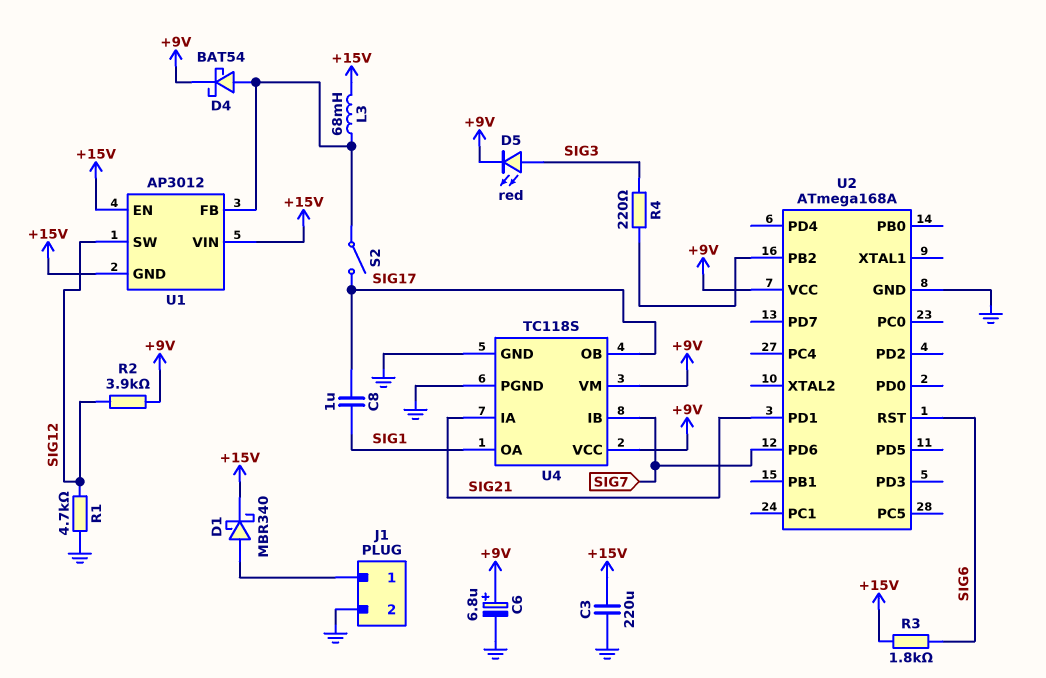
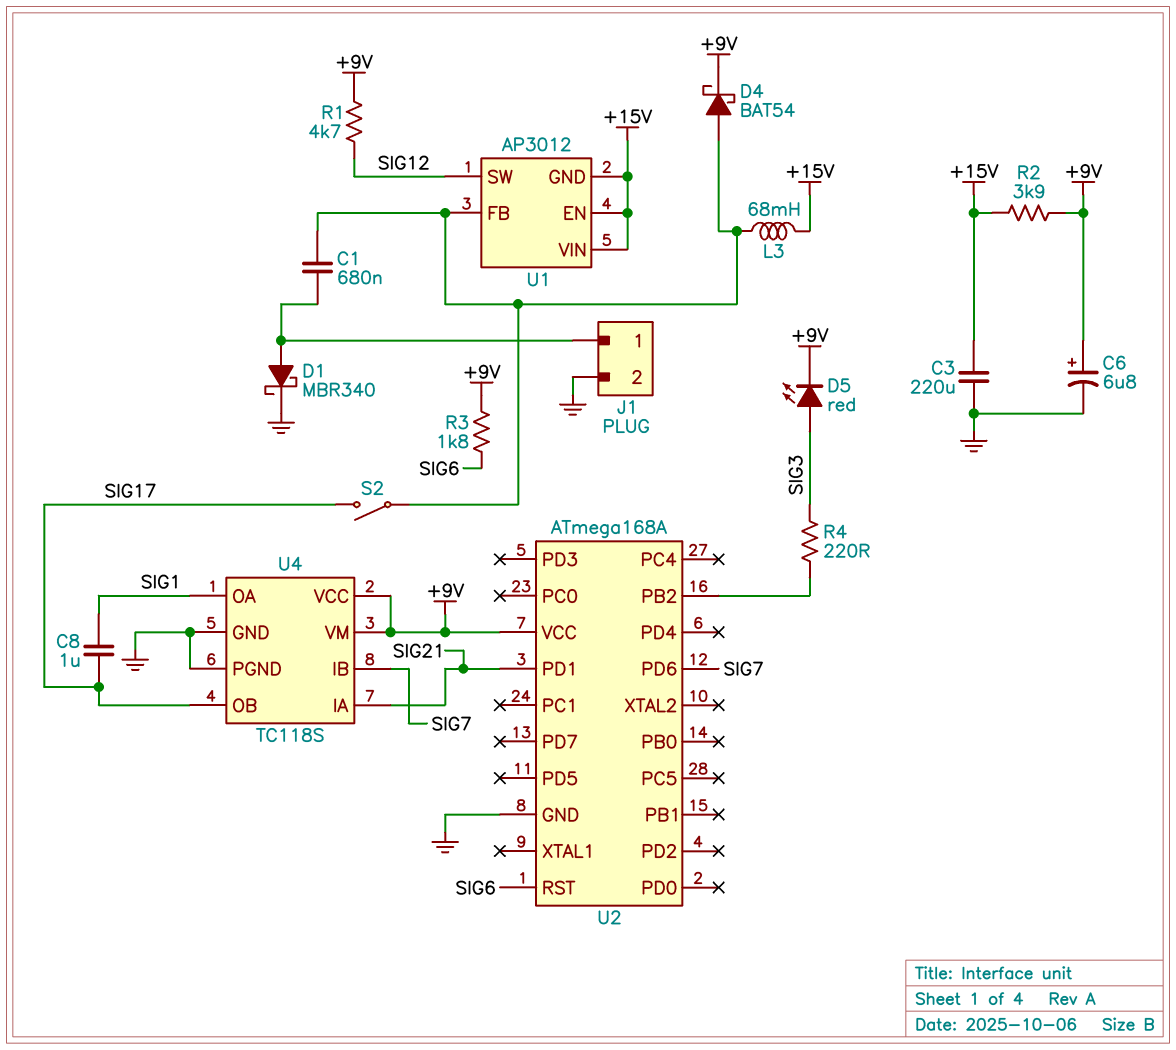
C1: none -> 680nF (J1/1, U1/FB)
D1: schottky MBR340 (A J1/1, K +15V) -> schottky MBR340 (A J1/1, K GND)
R1: 4.7k (GND, SIG12) -> 4.7k (+9V, SIG12)
R2: 3.9k (+9V, SIG12) -> 3.9k (+9V, +15V)
R3: 1.8k (+15V, SIG6) -> 1.8k (+9V, SIG6)

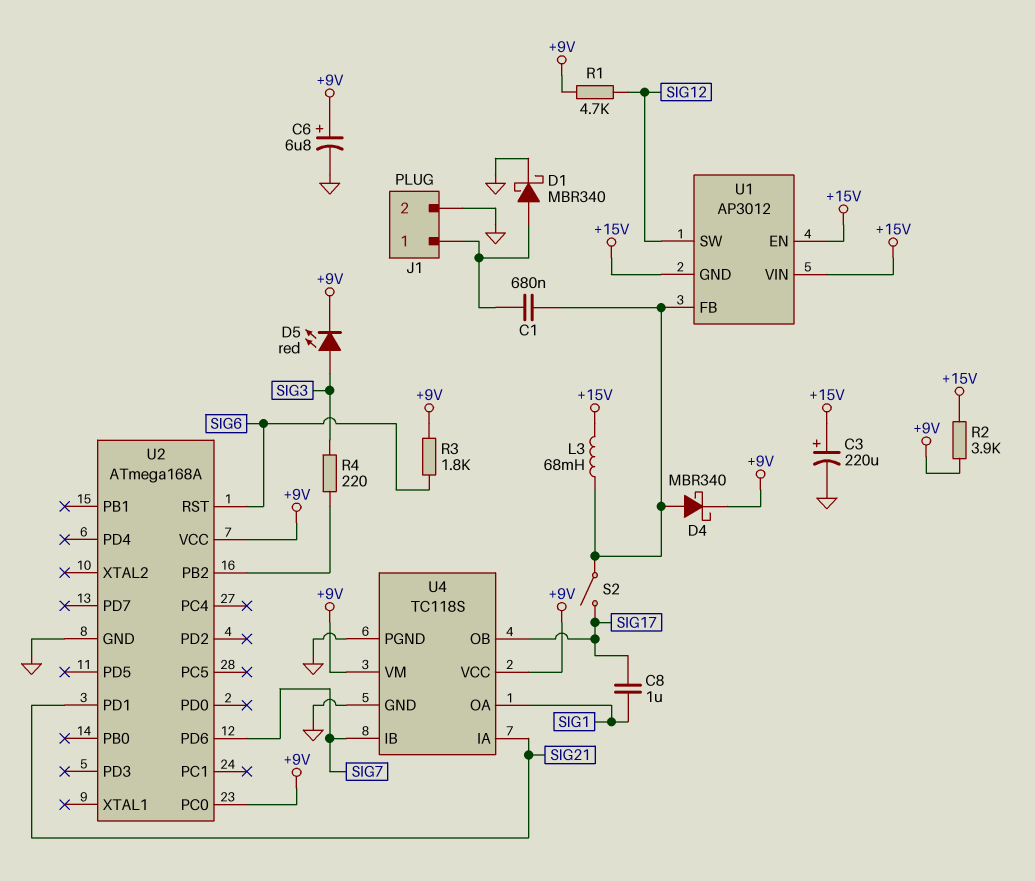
C3: 220uF (+15V, GND) -> 220uF (plus +15V, minus GND)
D4: schottky BAT54 (A U1/FB, K +9V) -> schottky MBR340 (A U1/FB, K +9V)
U2 pin PC0: none -> +9V

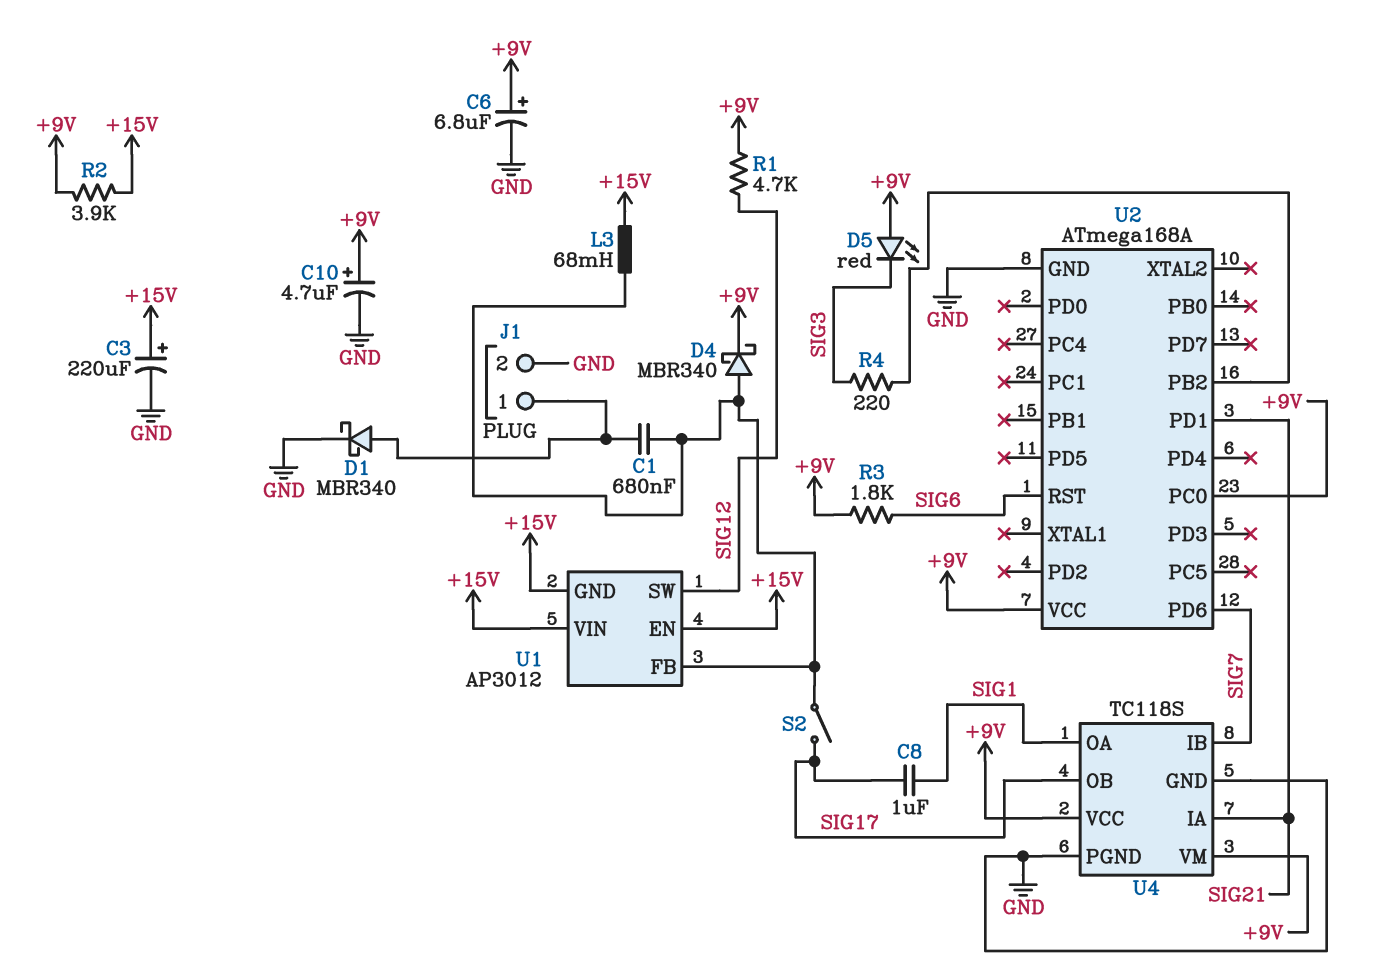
C10: none -> 4.7uF (plus +9V, minus GND)
D5: LED red (A SIG3, K +9V) -> LED red (A +9V, K SIG3)

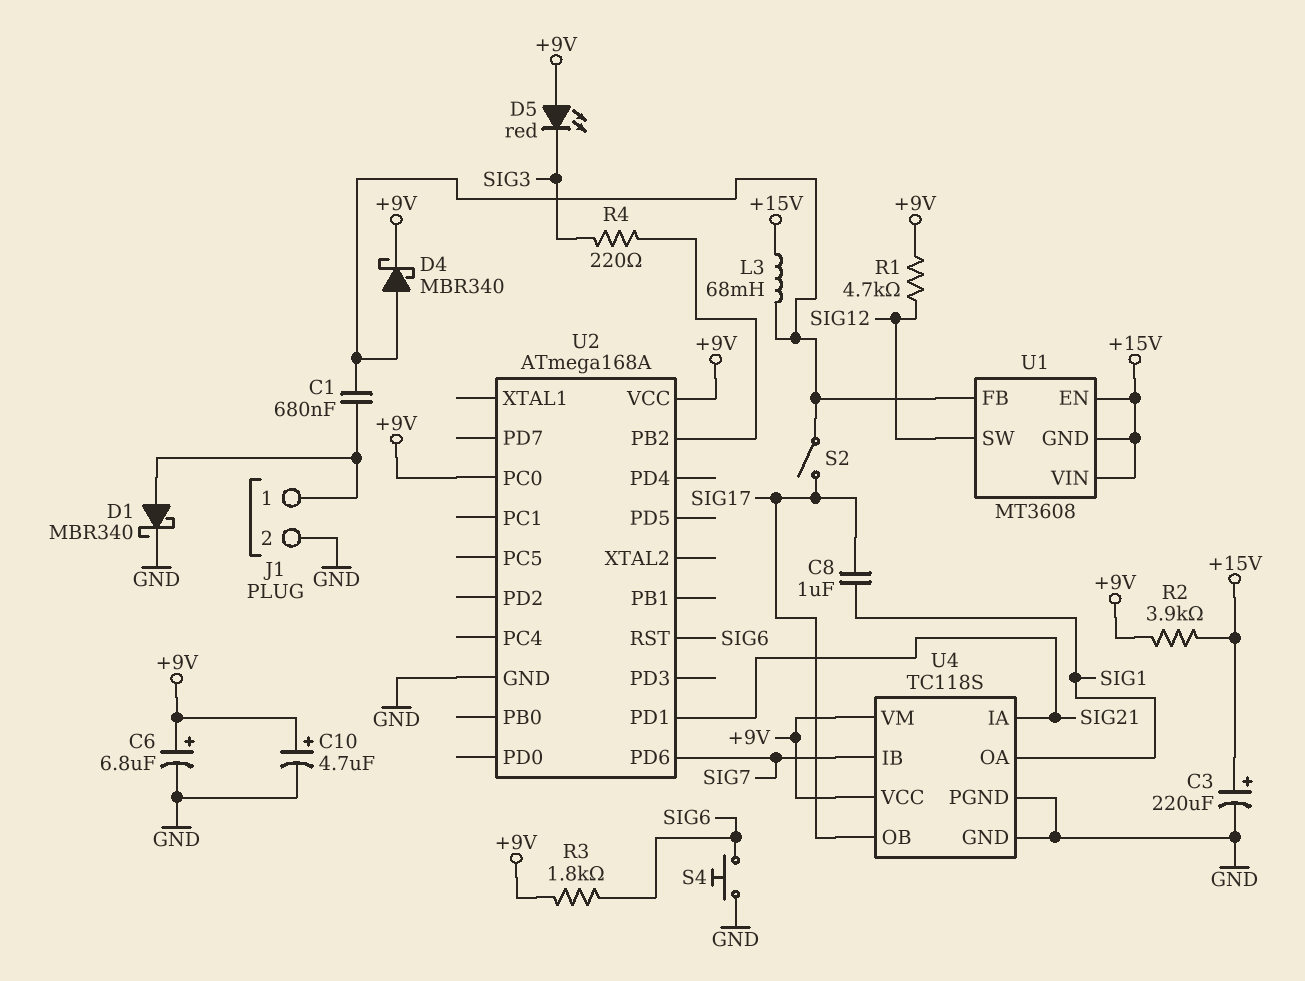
S4: none -> button (GND, SIG6)
U1: AP3012 -> MT3608

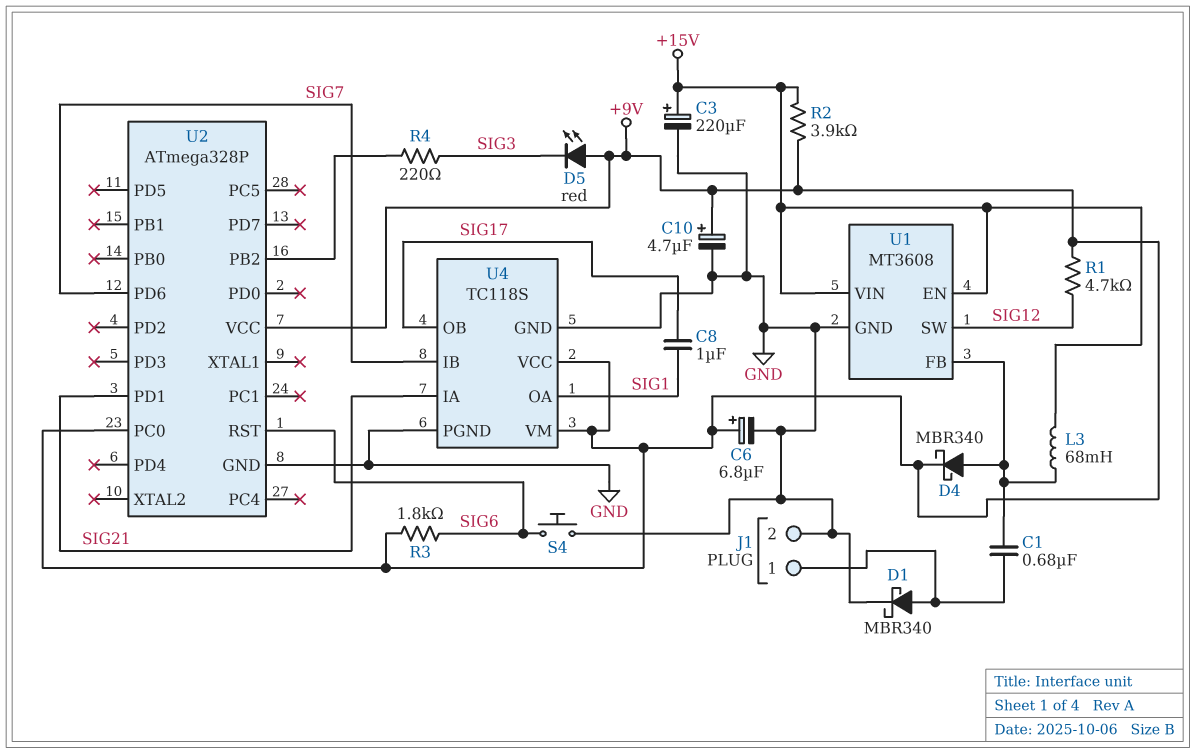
S2: switch (SIG17, U1/FB) -> none
U1 pin GND: +15V -> GND
U2: ATmega168A -> ATmega328P

